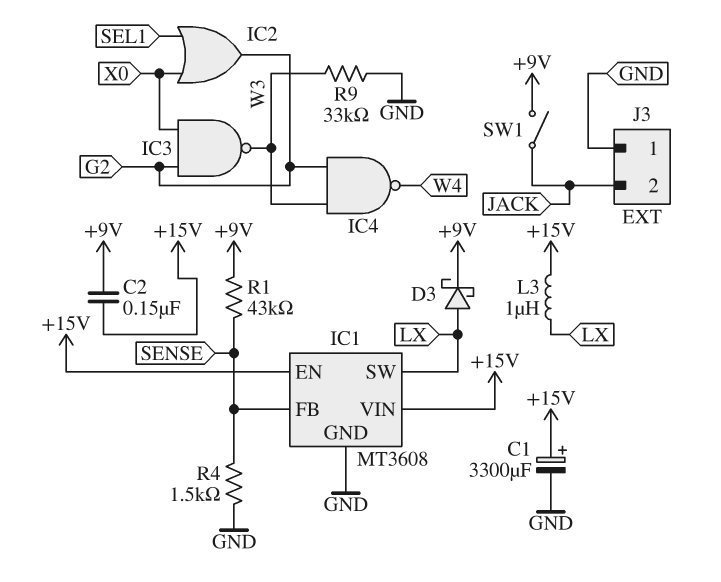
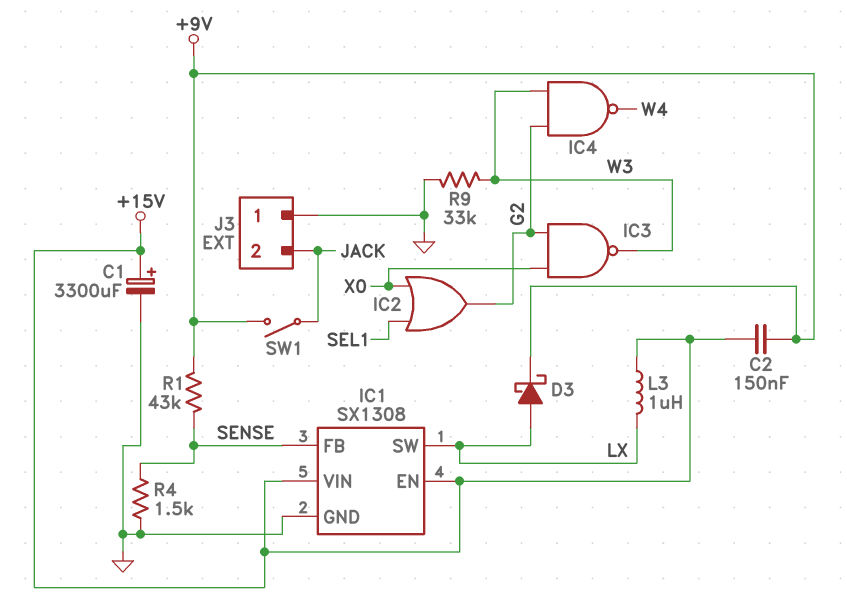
IC1: MT3608 -> SX1308

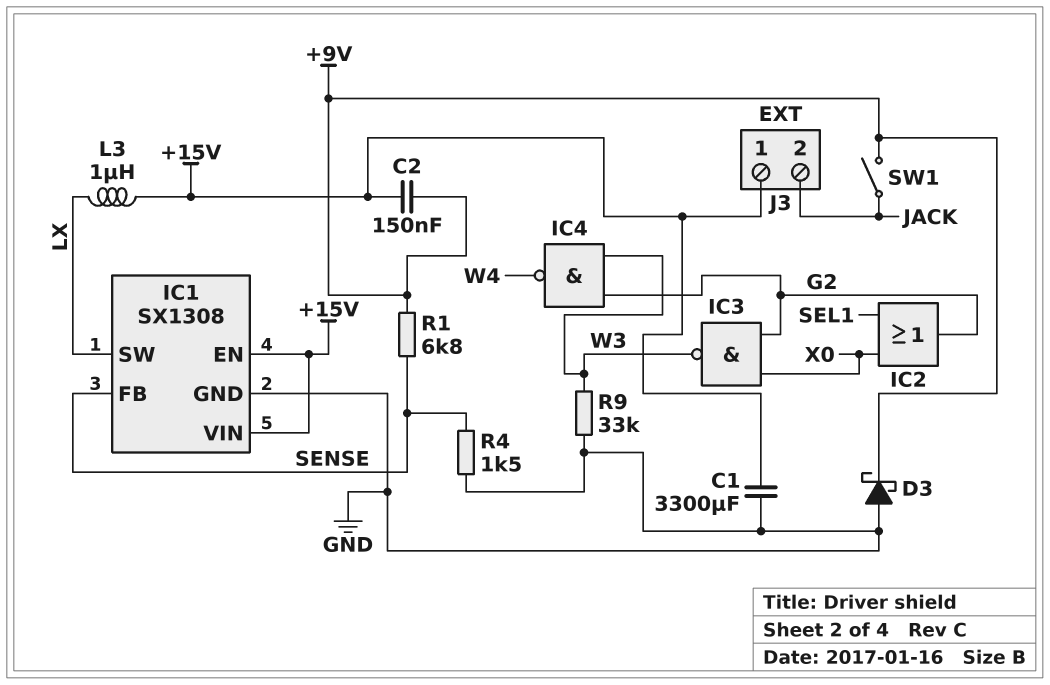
C1: 3300uF (plus +15V, minus GND) -> 3300uF (+15V, GND)
D3: schottky (A LX, K +9V) -> schottky (A GND, K +9V)
J3 pin 1: GND -> +15V
R1: 43k (+9V, SENSE) -> 6.8k (+9V, SENSE)

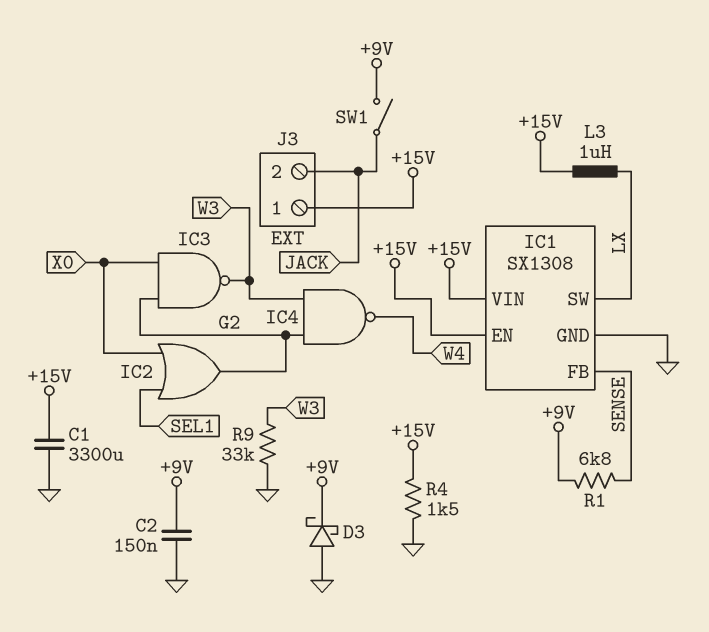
C2: 150nF (+9V, +15V) -> 150nF (+9V, GND)
R4: 1.5k (GND, SENSE) -> 1.5k (+15V, GND)

